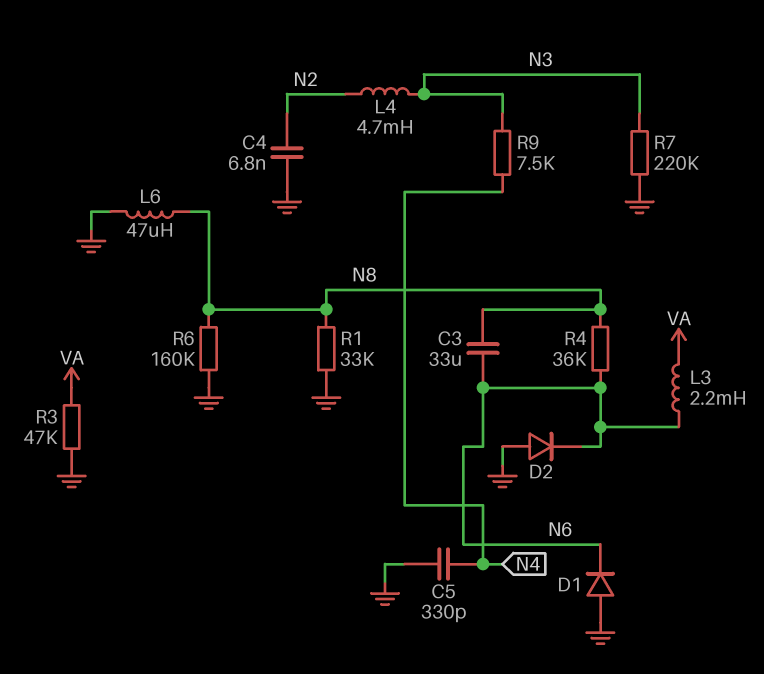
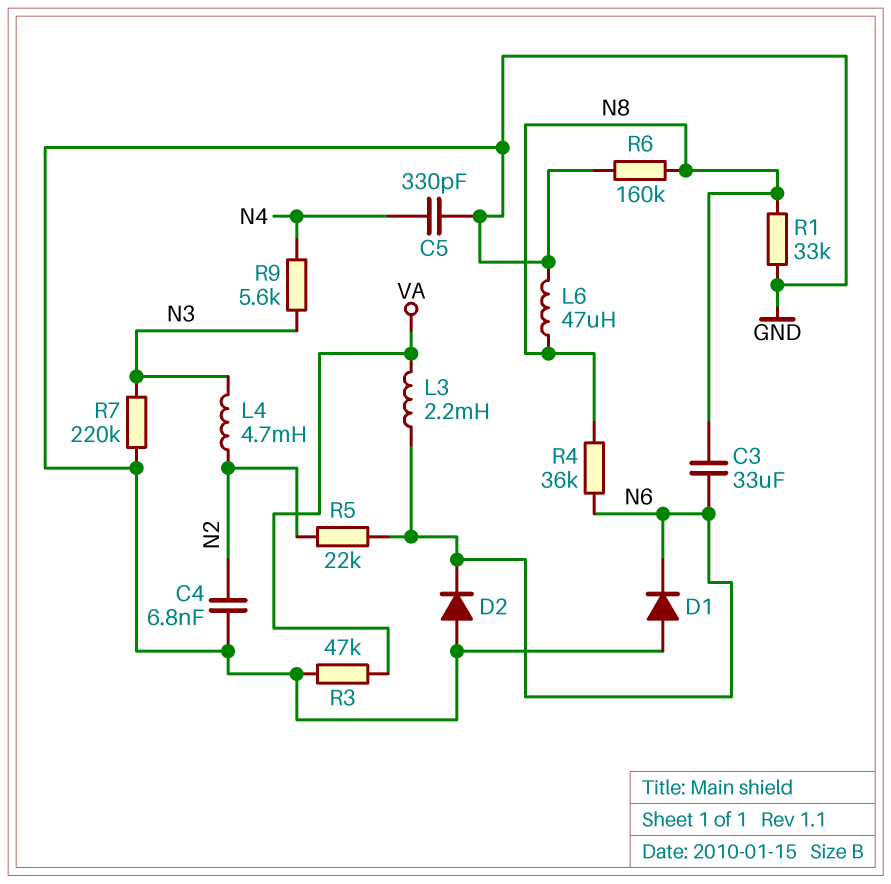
R5: none -> 22k (N2, N6)
R9: 7.5k (N3, N4) -> 5.6k (N3, N4)

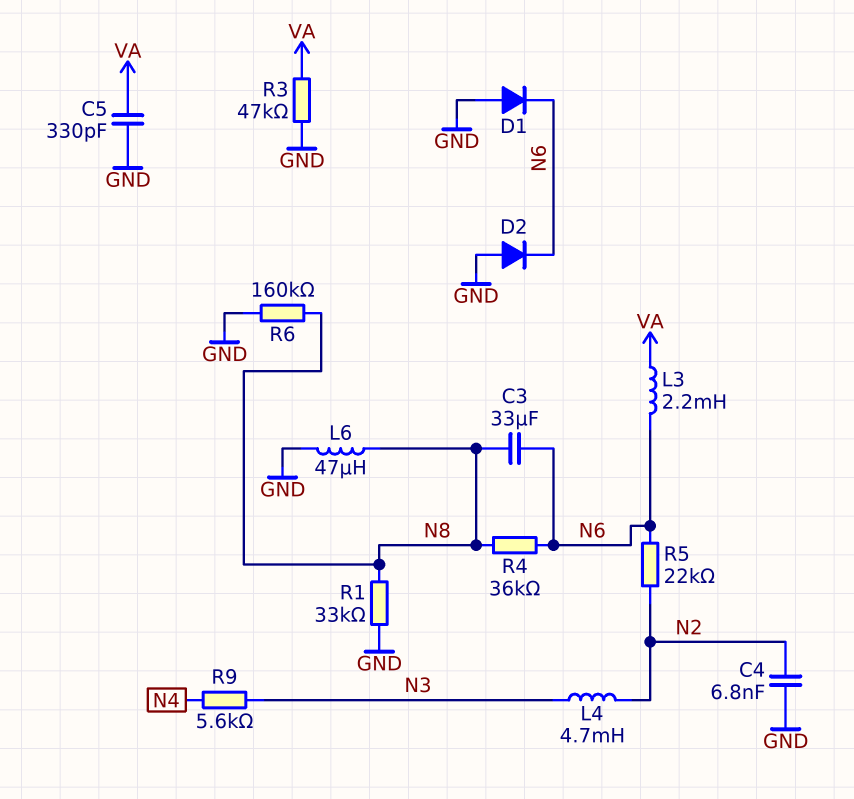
C5: 330pF (GND, N4) -> 330pF (GND, VA)
R7: 220k (GND, N3) -> none

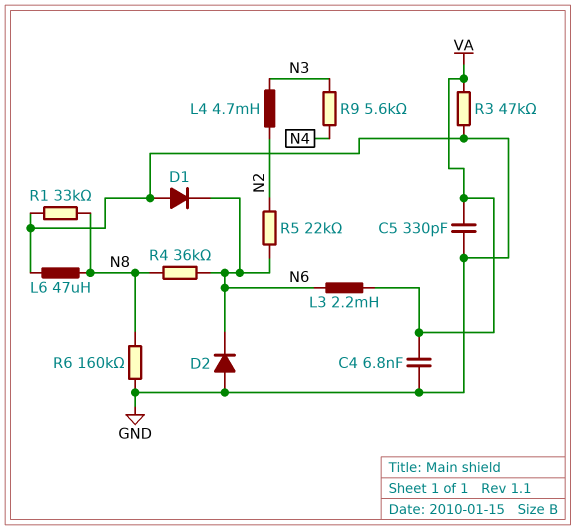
C3: 33uF (N6, N8) -> none
C4: 6.8nF (GND, N2) -> 6.8nF (GND, VA)

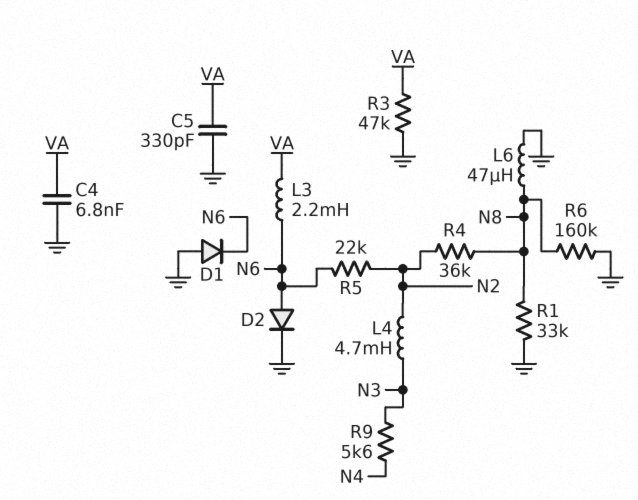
D2: diode (A GND, K N6) -> diode (A N6, K GND)
R4: 36k (N6, N8) -> 36k (N2, N8)

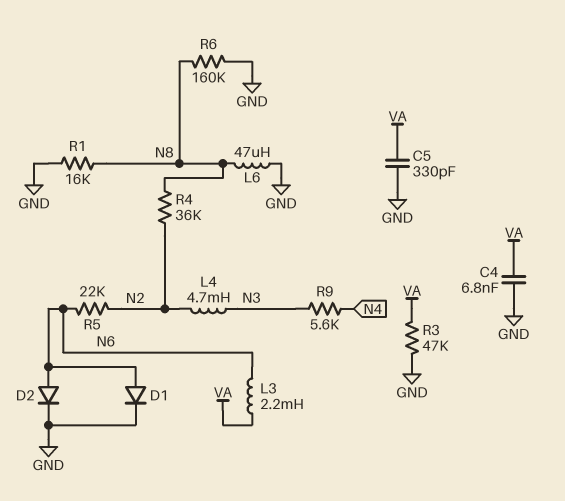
D1: diode (A GND, K N6) -> diode (A N6, K GND)
R1: 33k (GND, N8) -> 16k (GND, N8)

